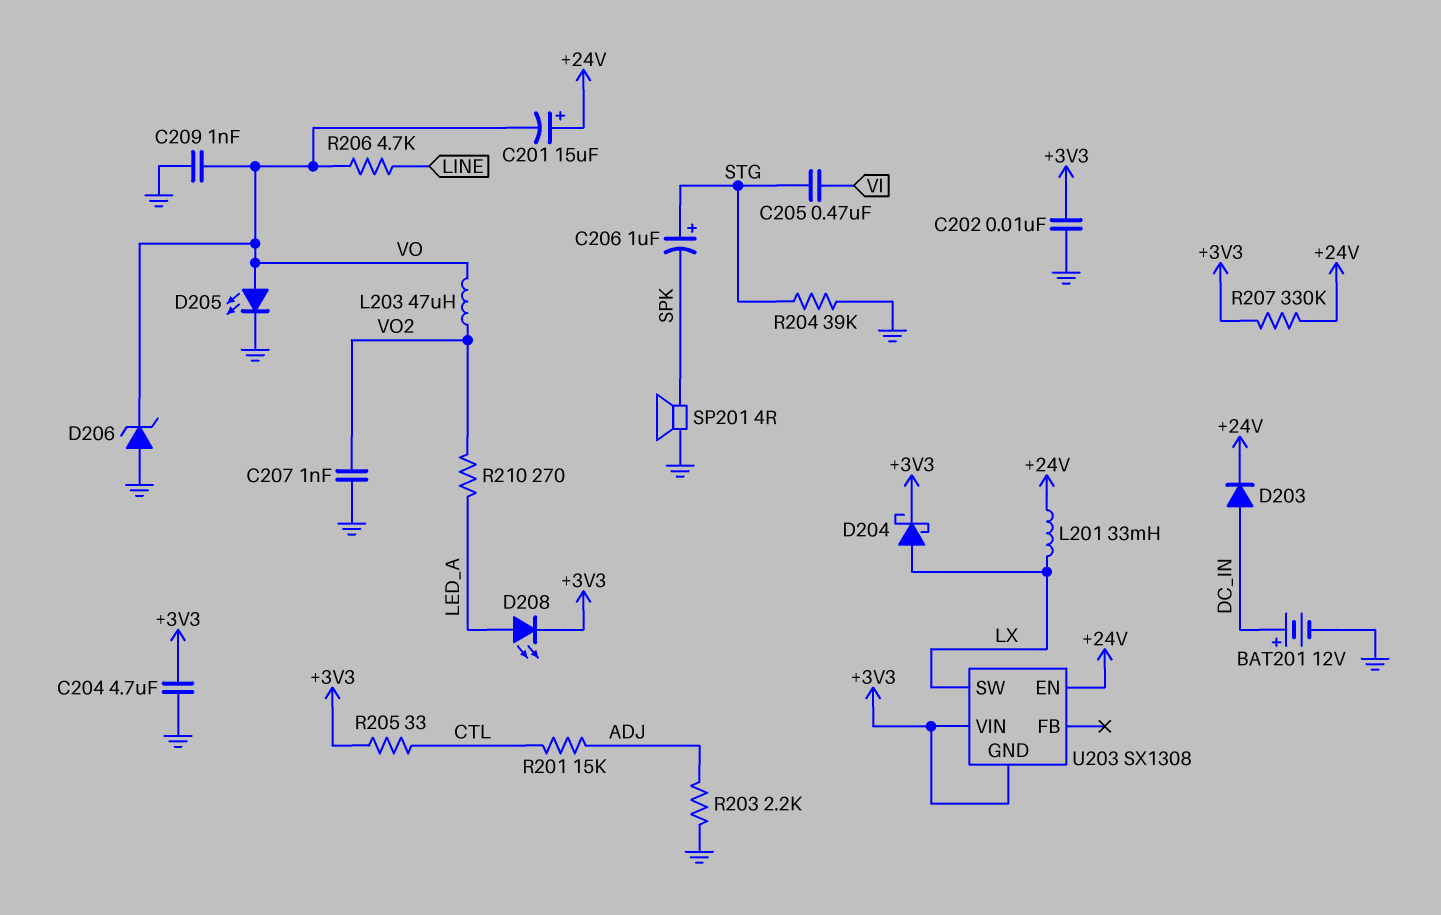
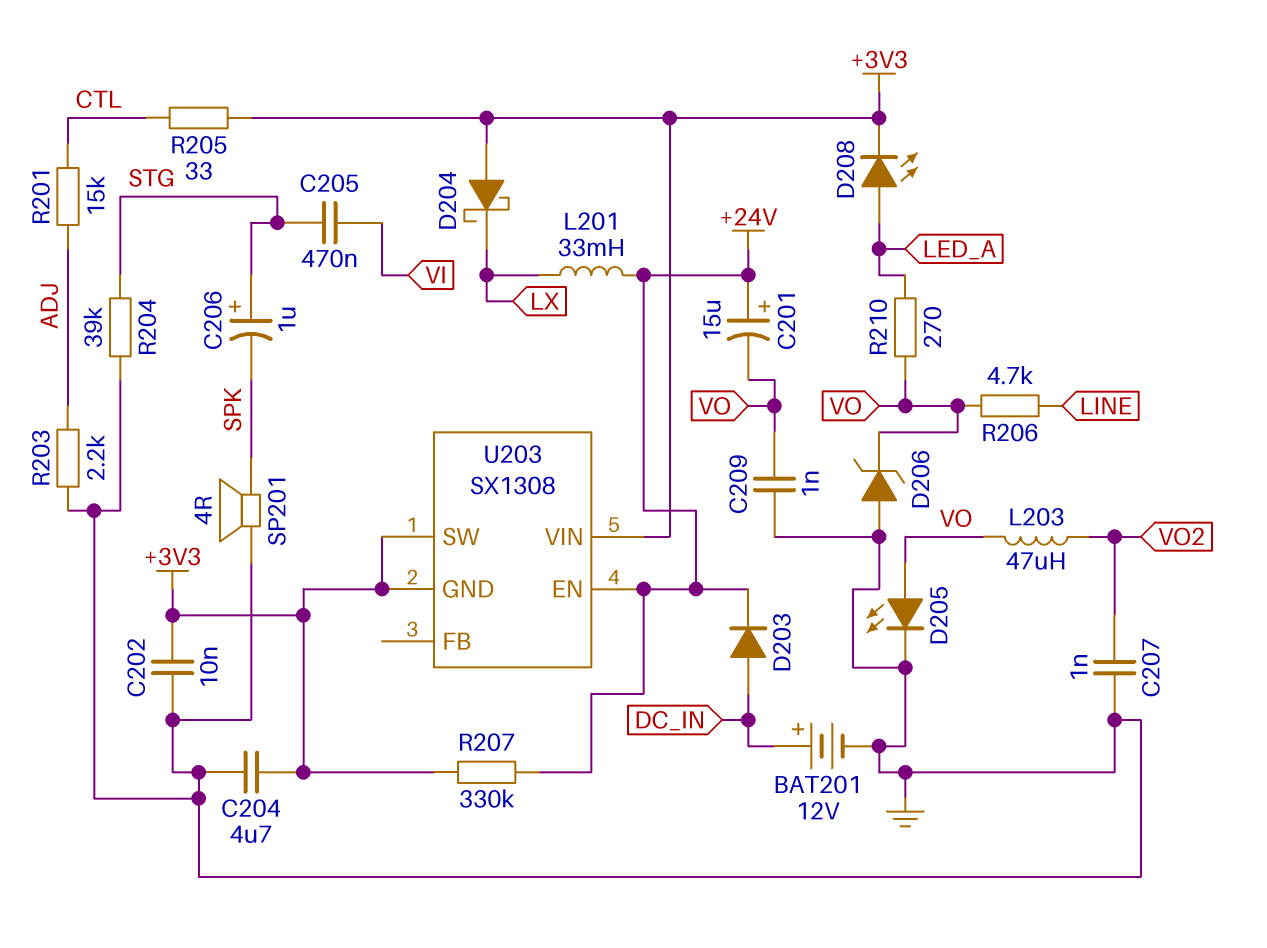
D204: schottky (A LX, K +3V3) -> schottky (A +3V3, K LX)
R210: 270 (LED_A, VO2) -> 270 (LED_A, VO)
U203 pin SW: LX -> +3V3

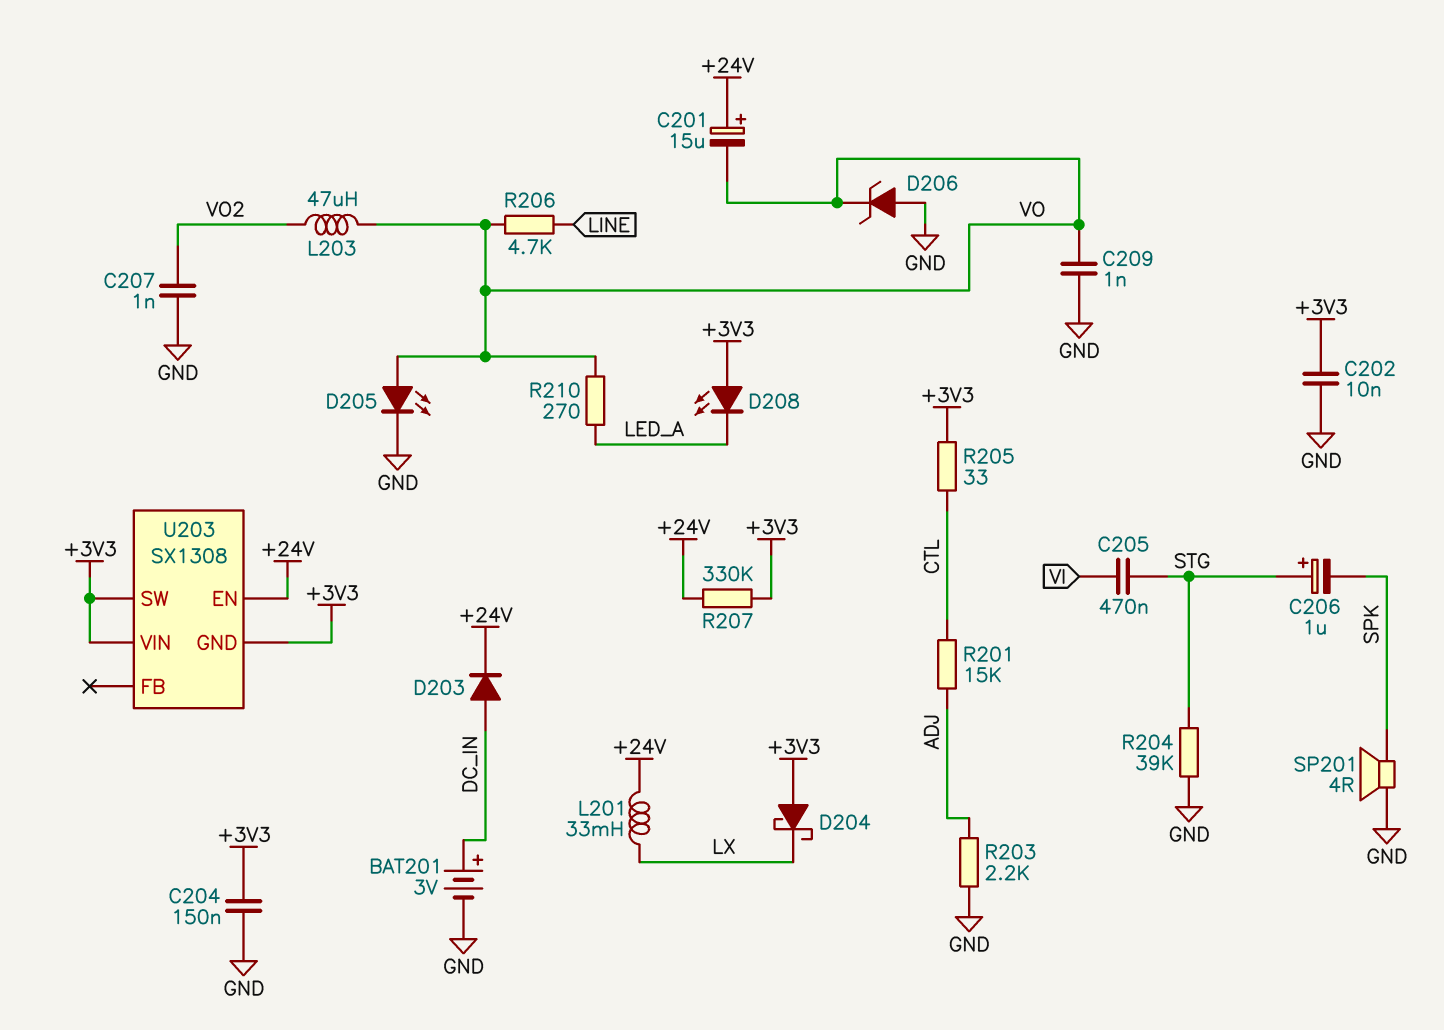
BAT201: 12V (plus DC_IN, minus GND) -> 3V (plus DC_IN, minus GND)
C204: 4.7uF (+3V3, GND) -> 150nF (+3V3, GND)
D208: LED (A LED_A, K +3V3) -> LED (A +3V3, K LED_A)

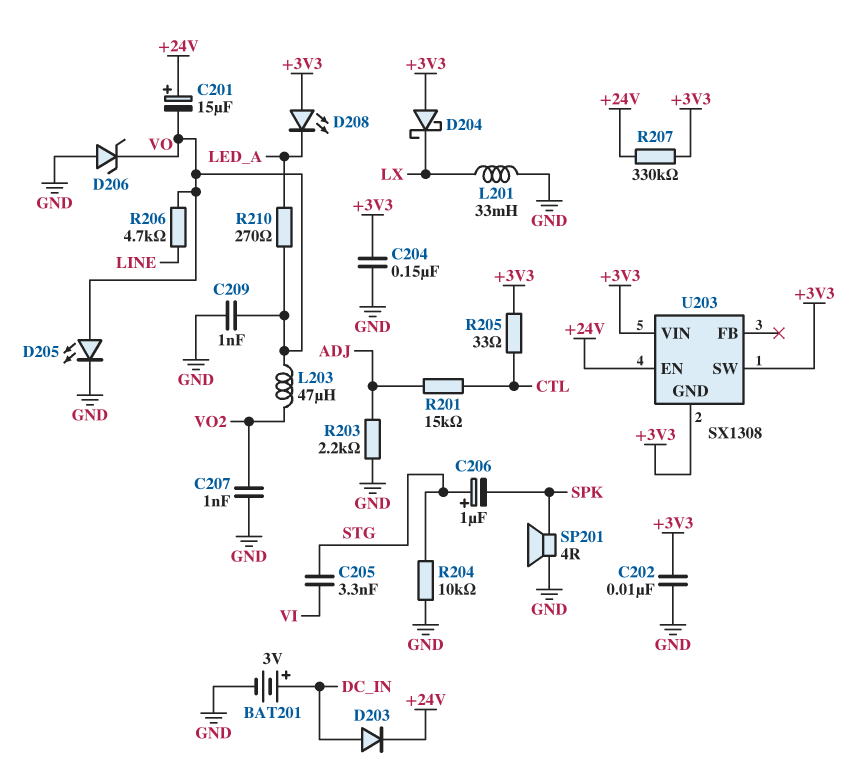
C205: 470nF (STG, VI) -> 3.3nF (STG, VI)
L201: 33mH (+24V, LX) -> 33mH (GND, LX)
R204: 39k (GND, STG) -> 10k (GND, STG)

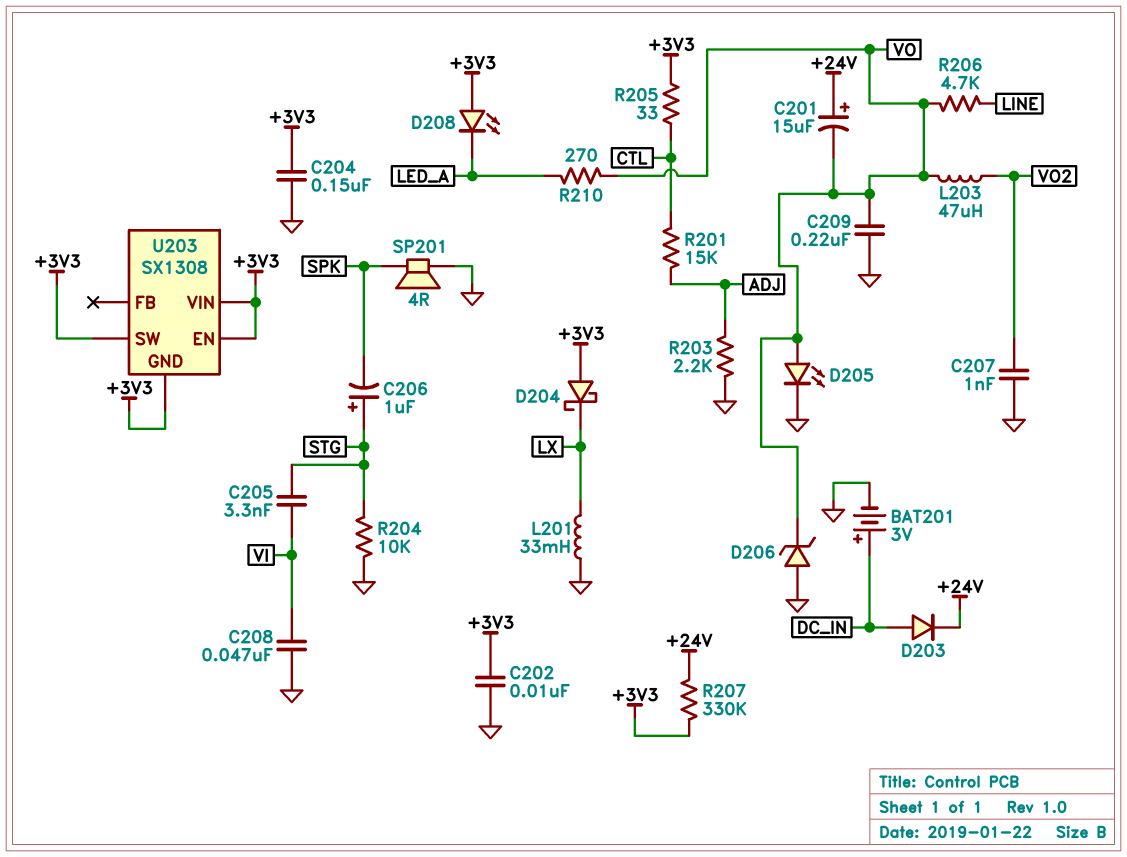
C208: none -> 47nF (GND, VI)
C209: 1nF (GND, VO) -> 220nF (GND, VO)
U203 pin EN: +24V -> +3V3

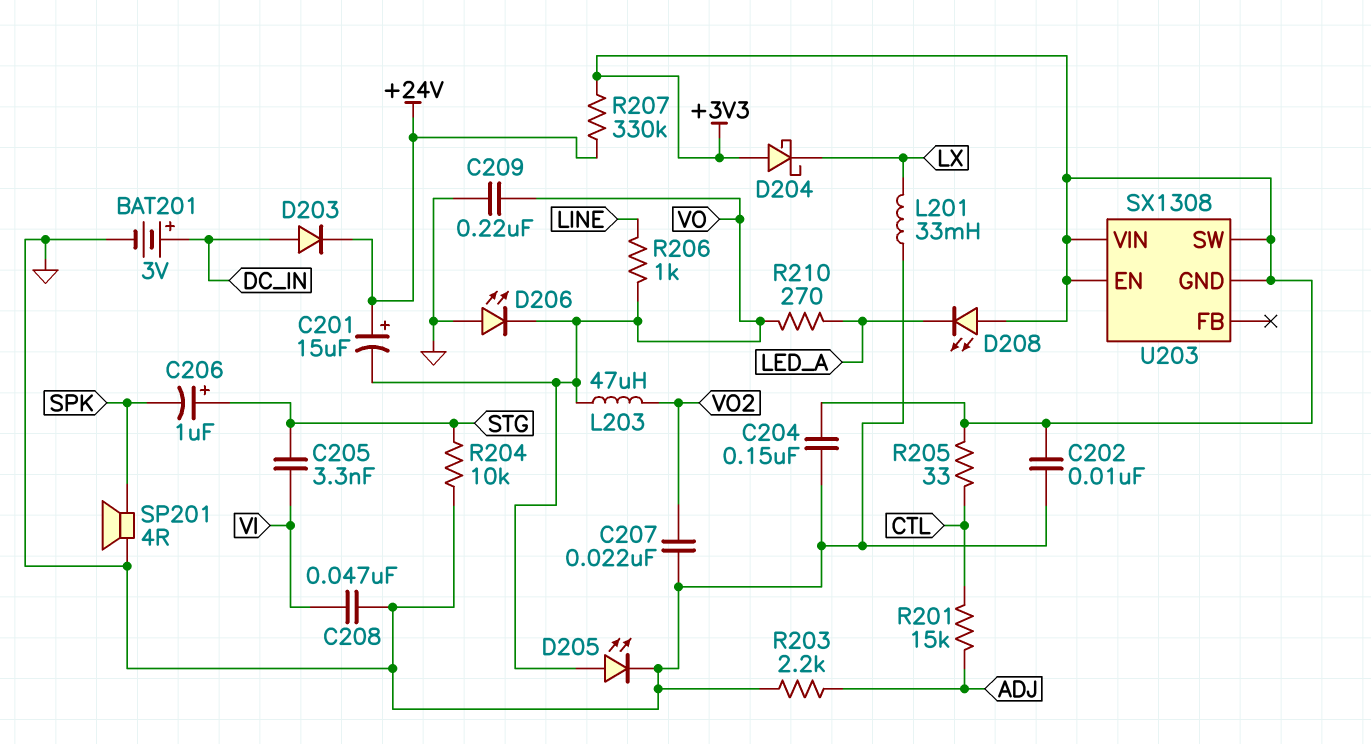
C207: 1nF (GND, VO2) -> 22nF (GND, VO2)
D206: zener (A GND, K VO) -> LED (A GND, K VO)
R206: 4.7k (LINE, VO) -> 1k (LINE, VO)

